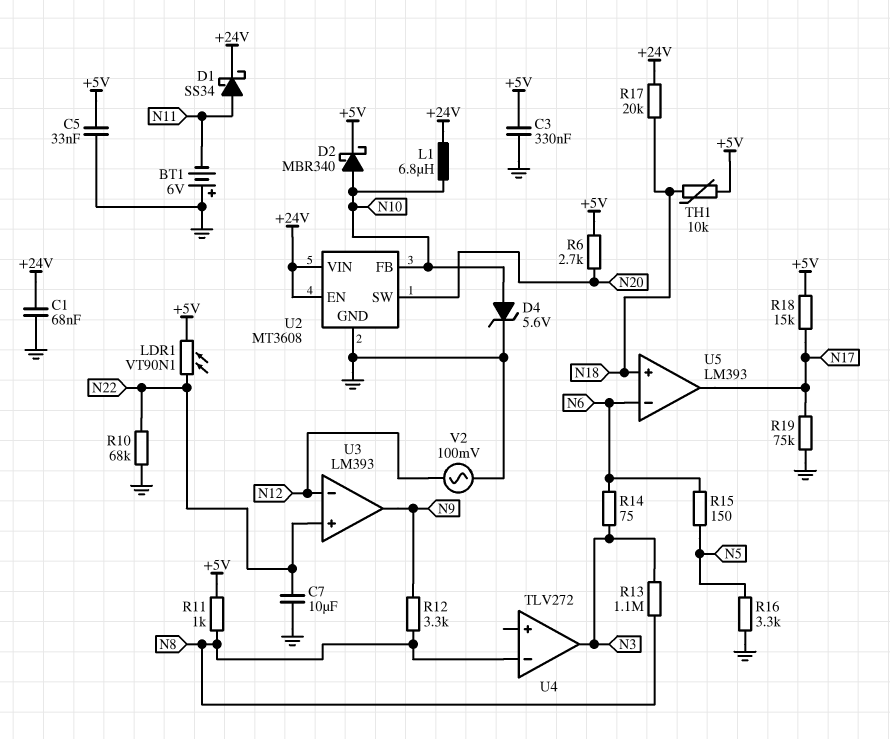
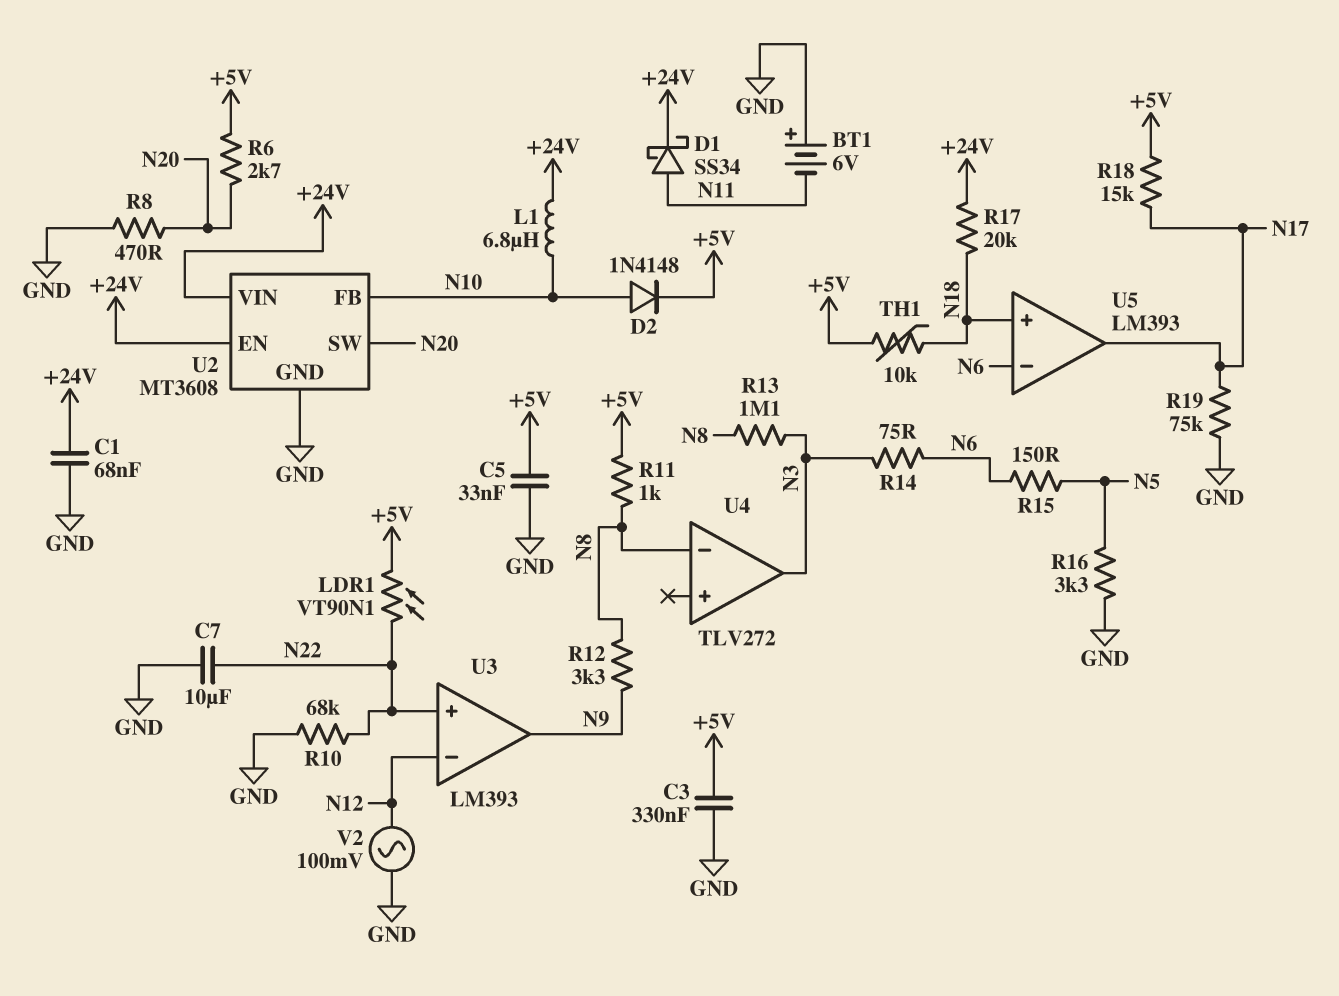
D2: schottky MBR340 (A N10, K +5V) -> diode 1N4148 (A N10, K +5V)
D4: zener 5.6V (A N10, K GND) -> none
R8: none -> 470 (GND, N20)

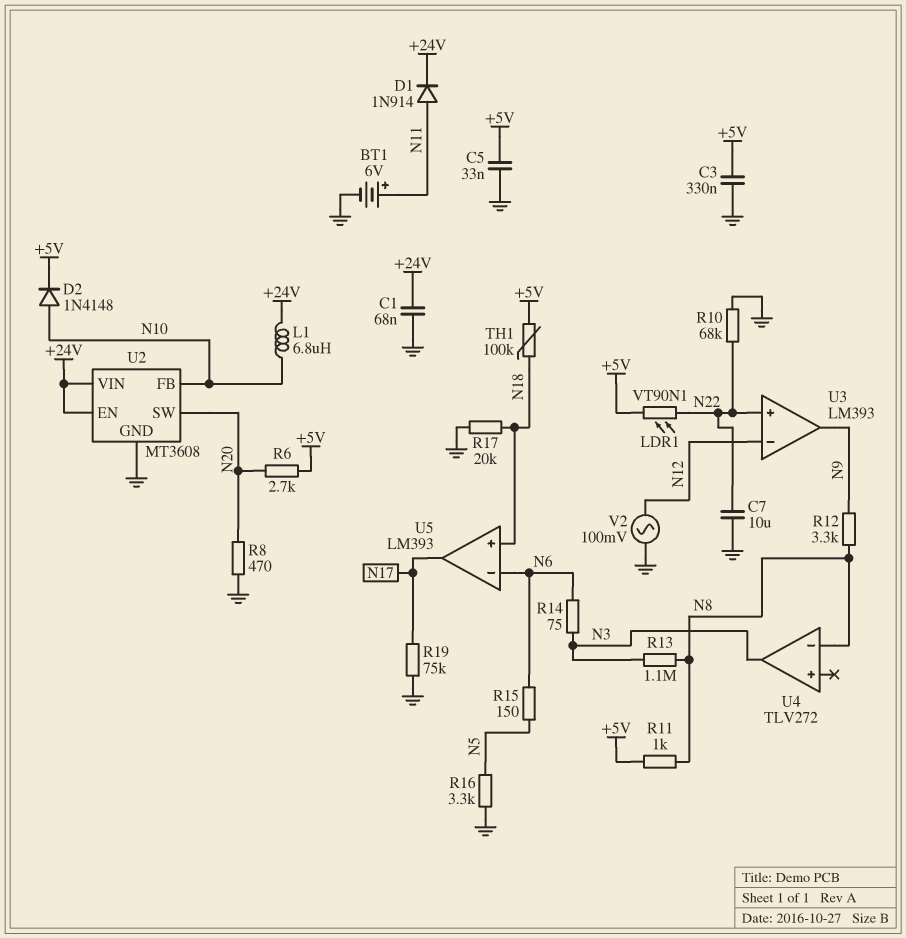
BT1: 6V (plus GND, minus N11) -> 6V (plus N11, minus GND)
D1: schottky SS34 (A N11, K +24V) -> diode 1N914 (A N11, K +24V)
R17: 20k (+24V, N18) -> 20k (GND, N18)
R18: 15k (+5V, N17) -> none
TH1: 10k (+5V, N18) -> 100k (+5V, N18)

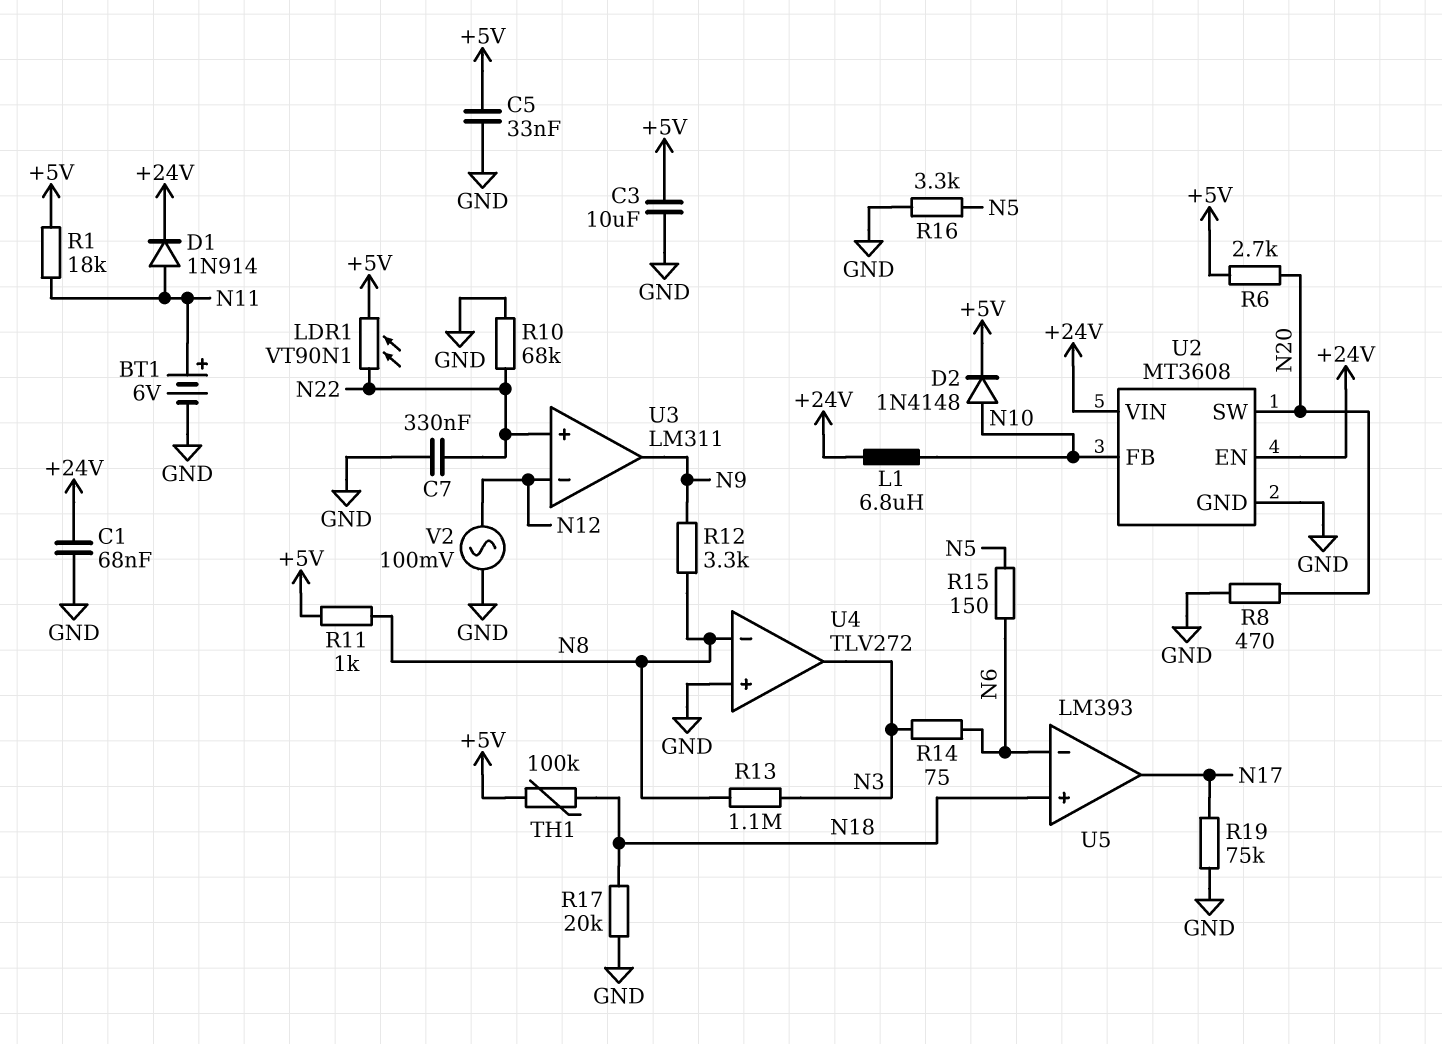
C3: 330nF (+5V, GND) -> 10uF (+5V, GND)
C7: 10uF (GND, N22) -> 330nF (GND, N22)
R1: none -> 18k (+5V, N11)
U3: LM393 -> LM311
U4 pin in+: none -> GND

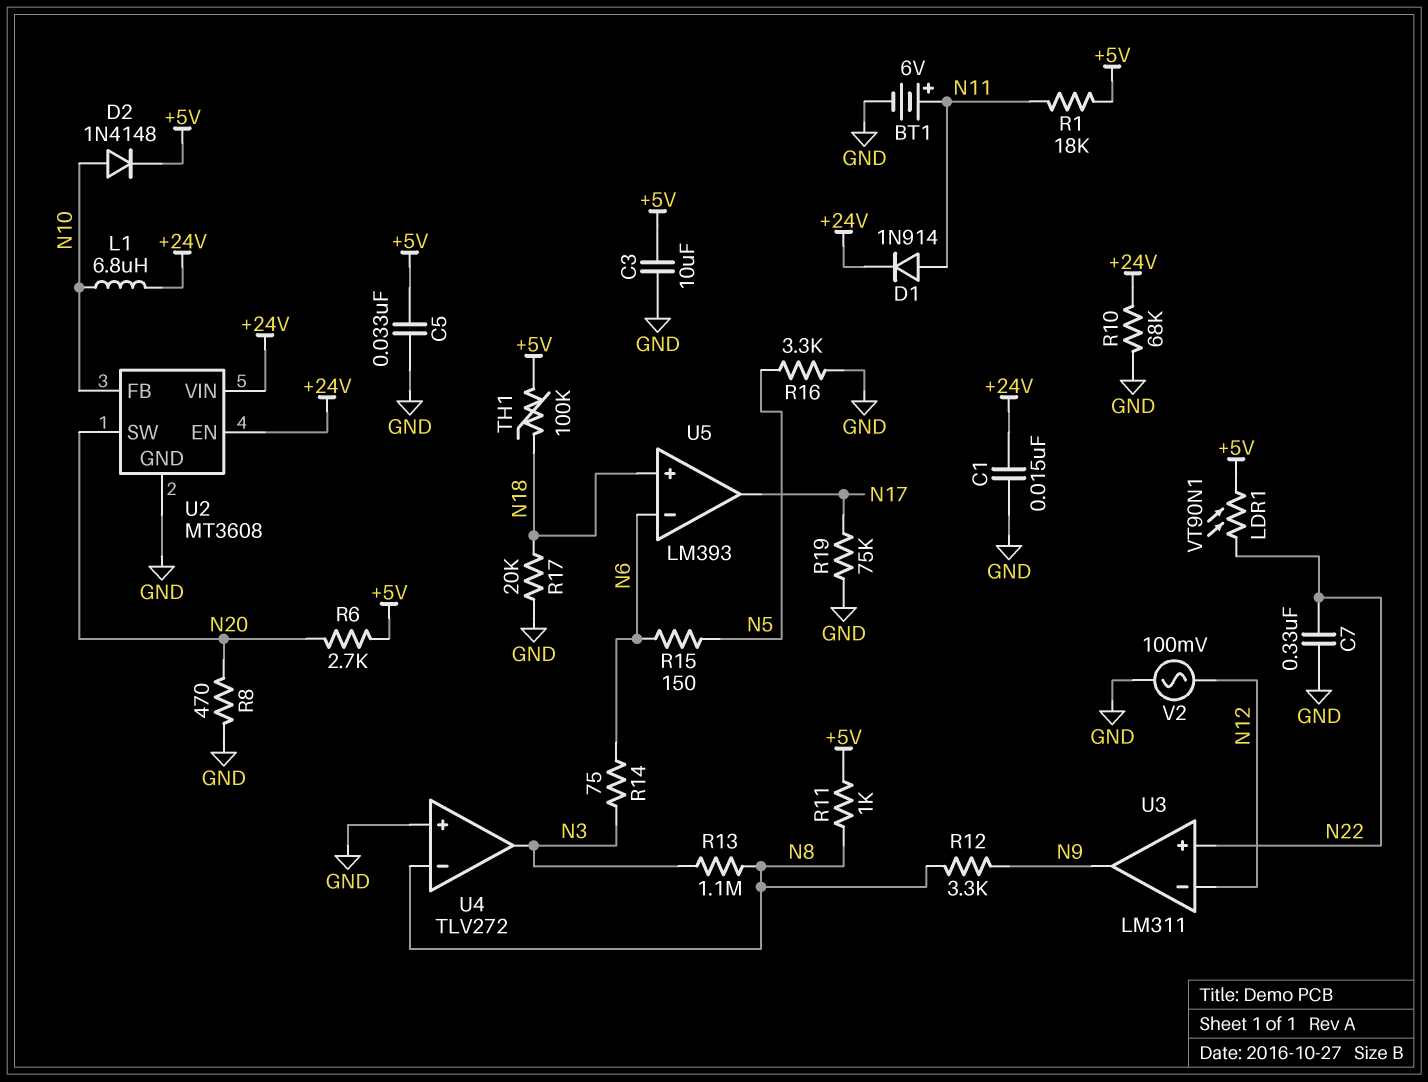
C1: 68nF (+24V, GND) -> 15nF (+24V, GND)
R10: 68k (GND, N22) -> 68k (+24V, GND)

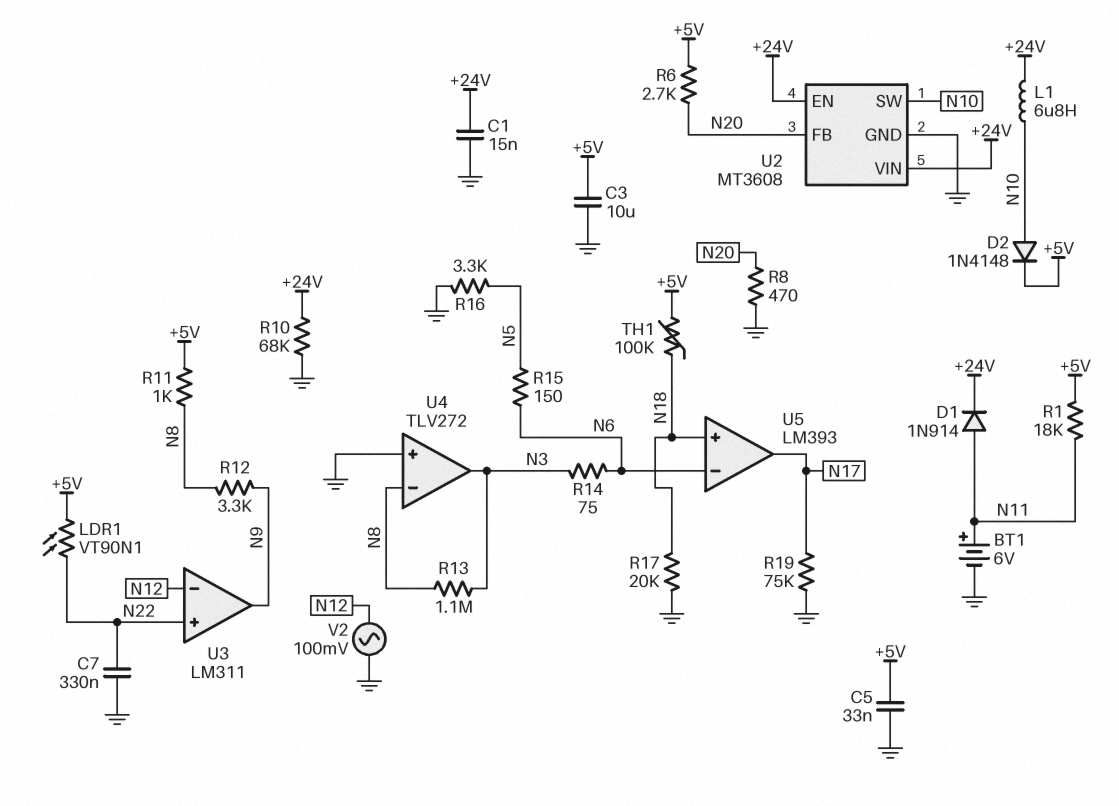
U2 pin FB: N10 -> N20
U2 pin SW: N20 -> N10

